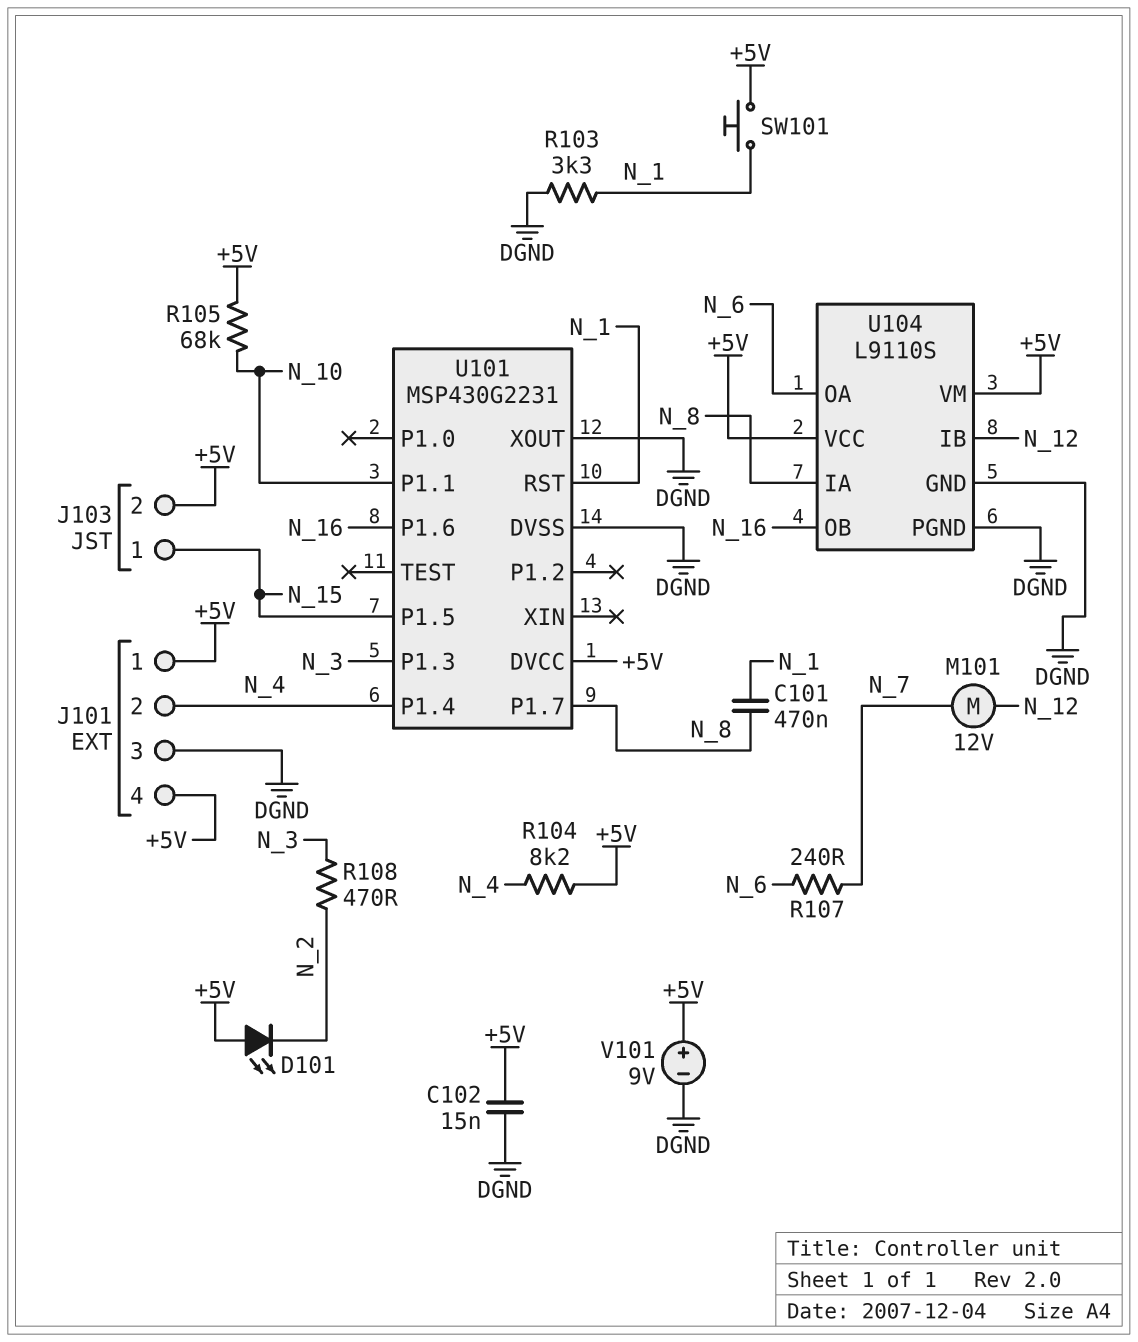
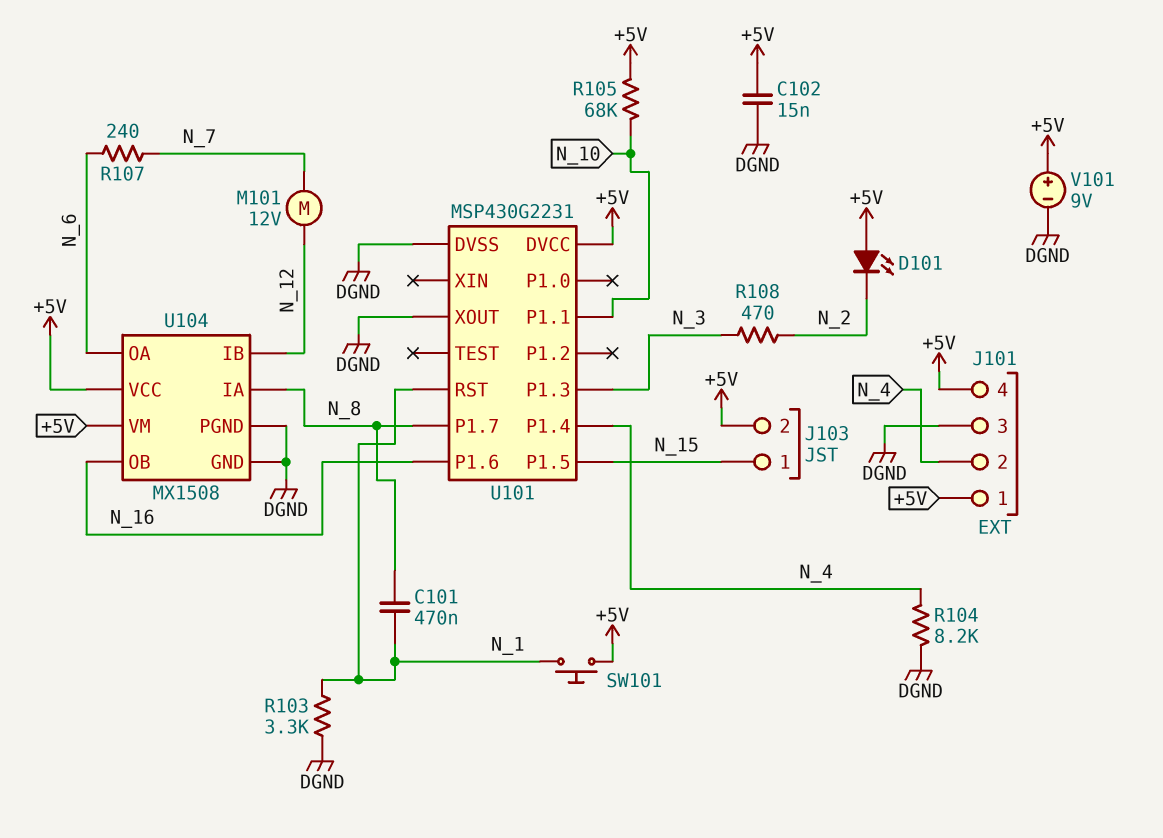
R104: 8.2k (+5V, N_4) -> 8.2k (DGND, N_4)
U104: L9110S -> MX1508

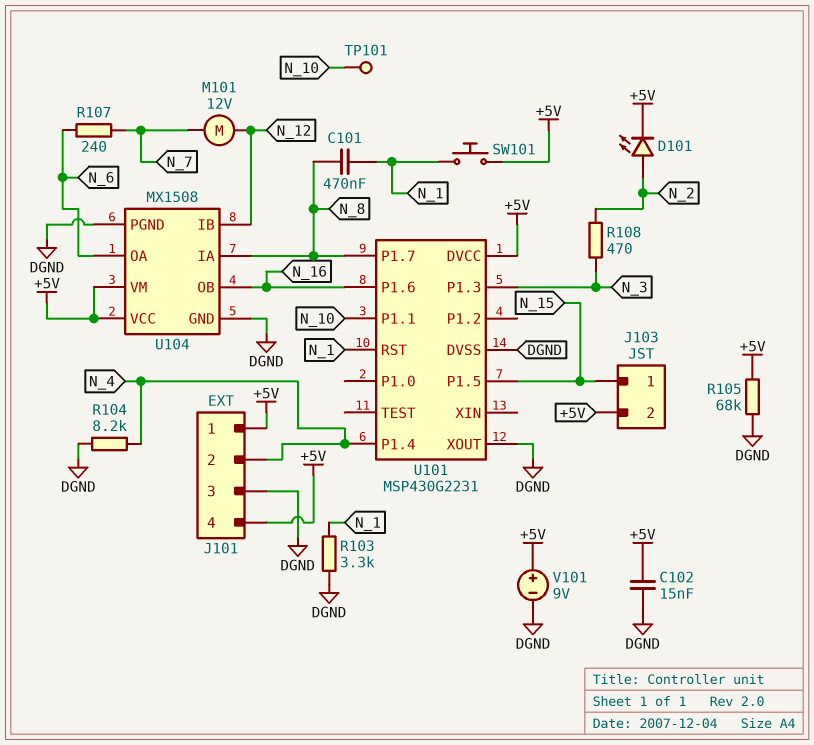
D101: LED (A +5V, K N_2) -> LED (A N_2, K +5V)
R105: 68k (+5V, N_10) -> 68k (+5V, DGND)
TP101: none -> test point (N_10)

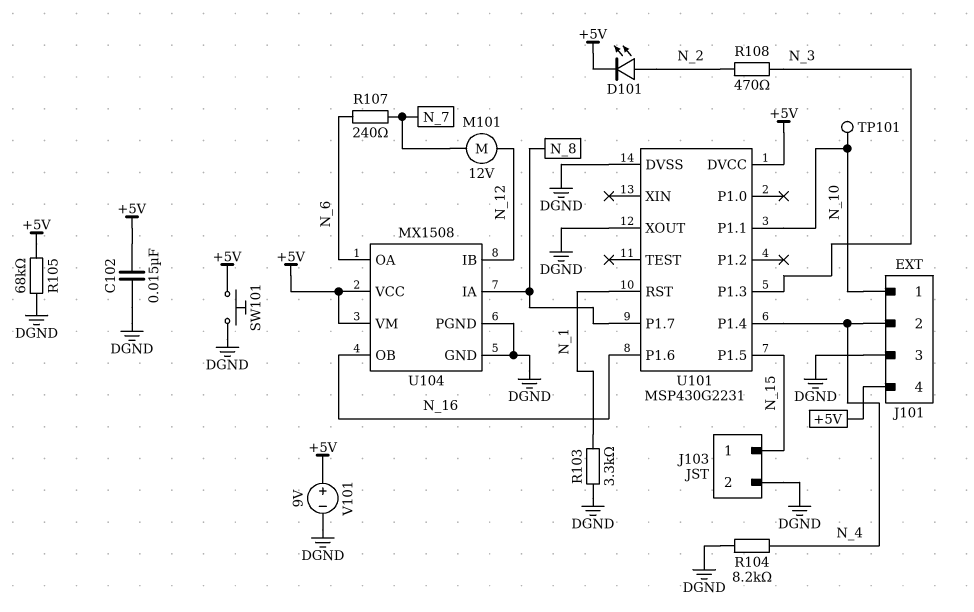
C101: 470nF (N_1, N_8) -> none
J101 pin 1: +5V -> N_10
J103 pin 2: +5V -> DGND
SW101: button (+5V, N_1) -> button (+5V, DGND)

